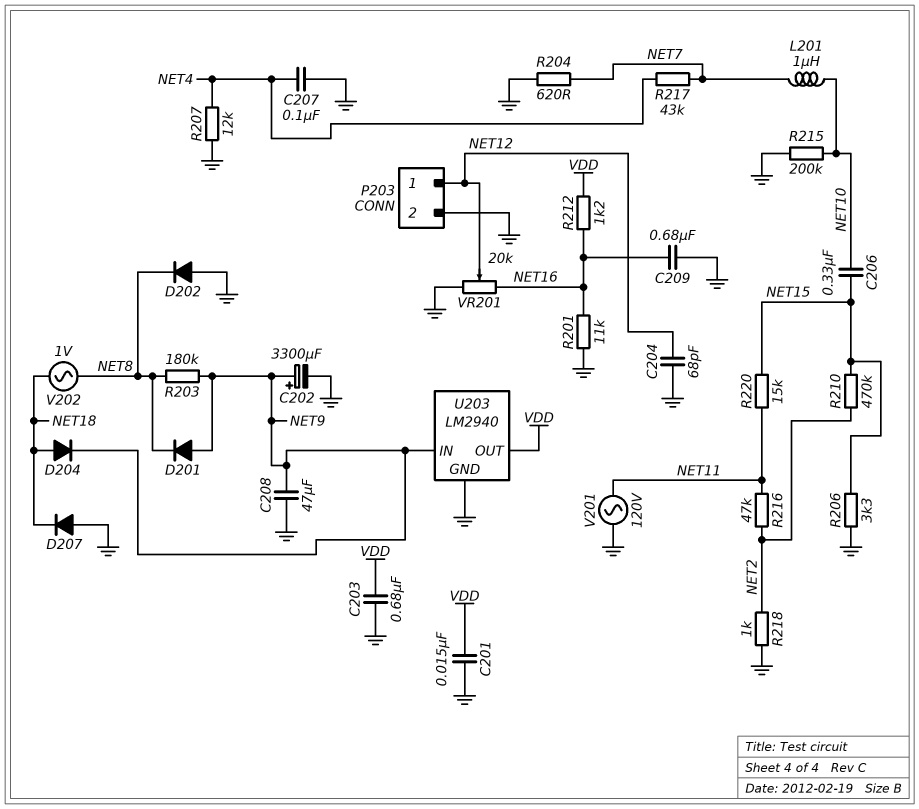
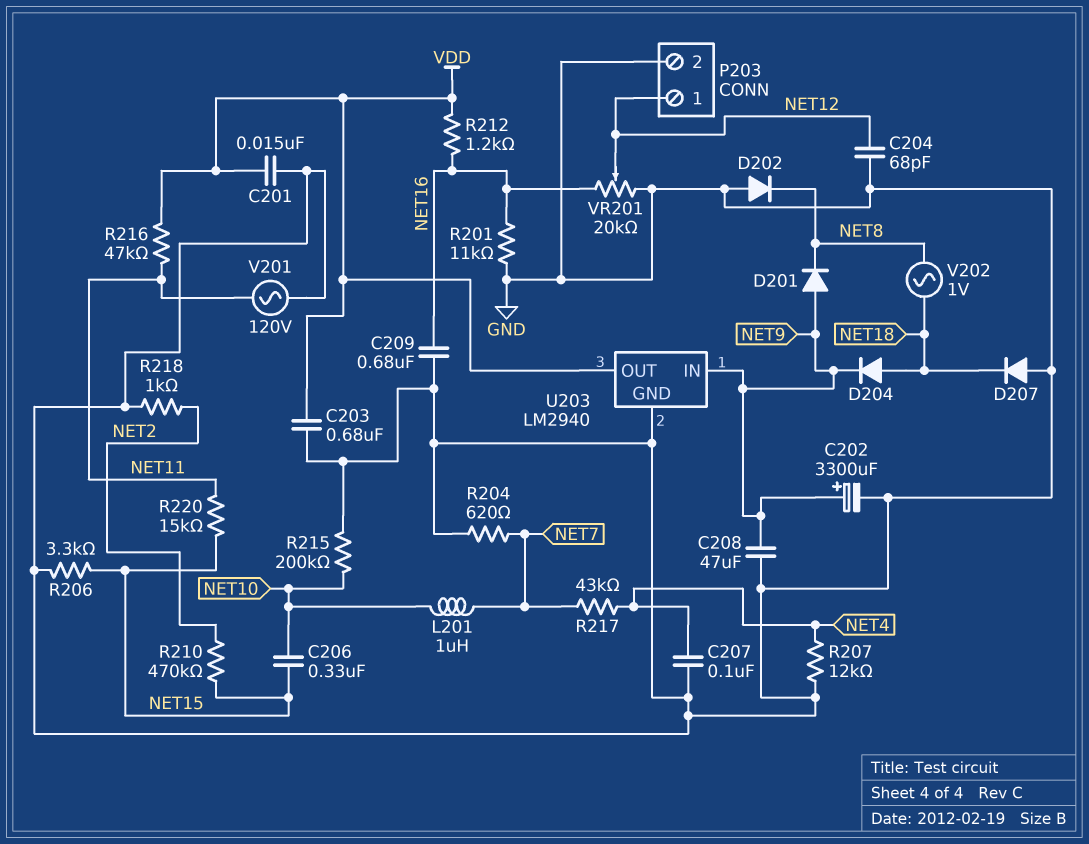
R203: 180k (NET8, NET9) -> none
R216: 47k (NET2, NET11) -> 47k (NET11, VDD)

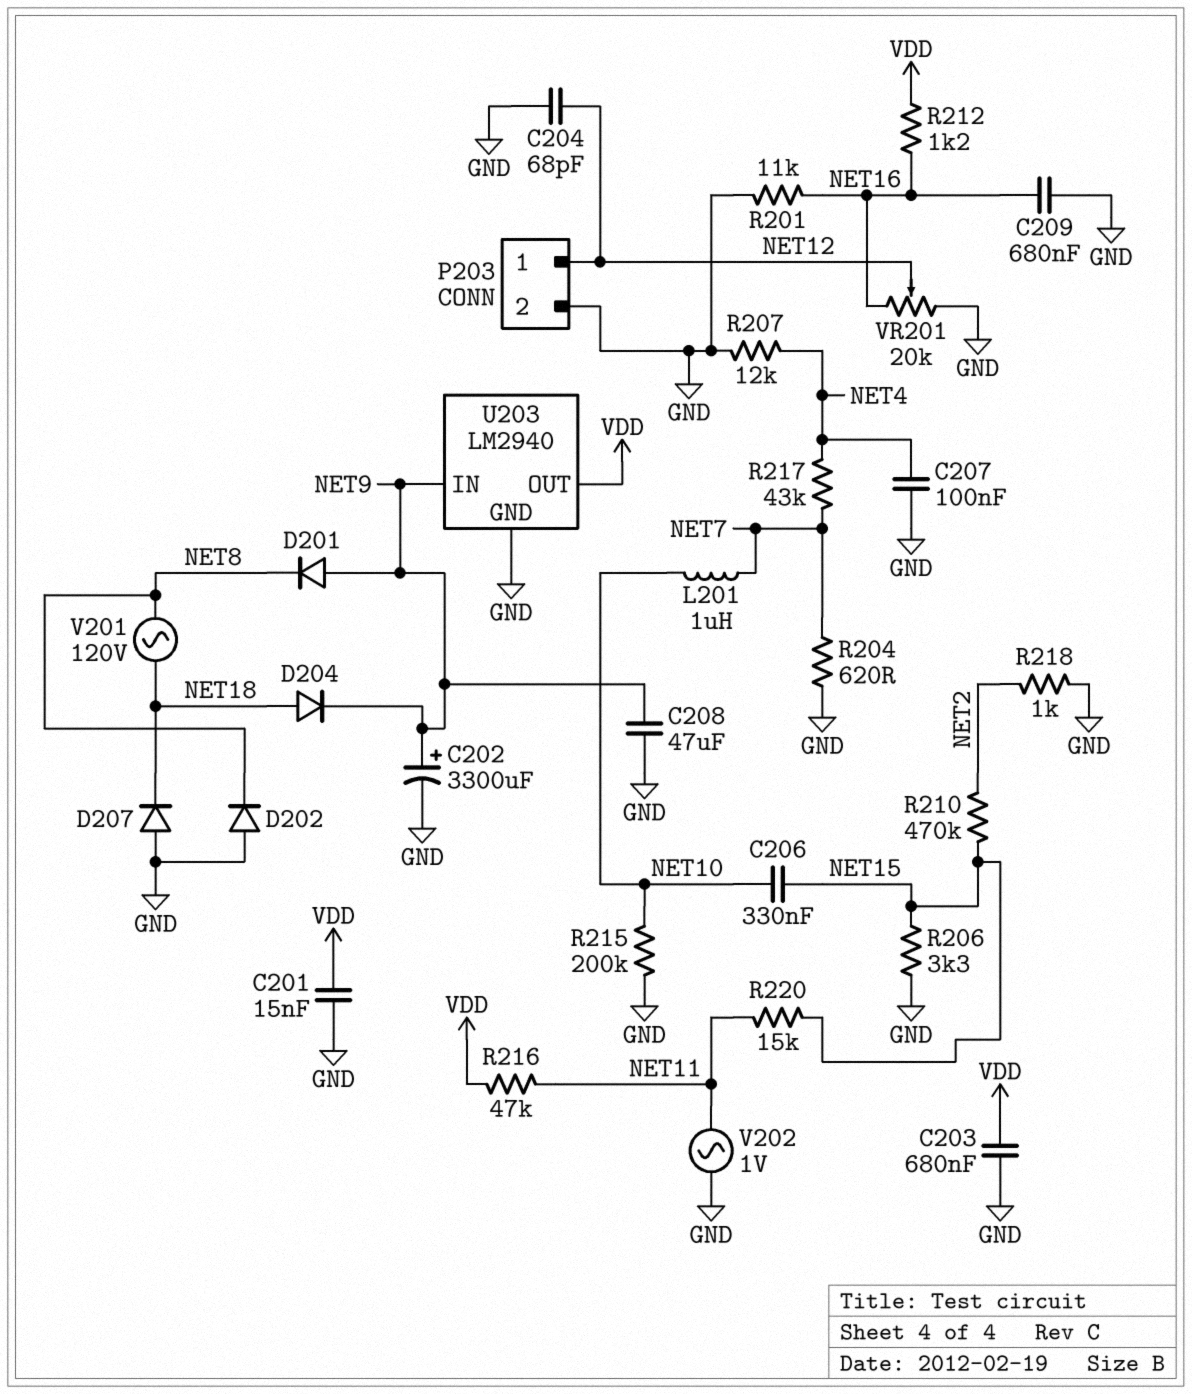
V201: AC 120V (GND, NET11) -> AC 120V (NET8, NET18)
V202: AC 1V (NET8, NET18) -> AC 1V (GND, NET11)

